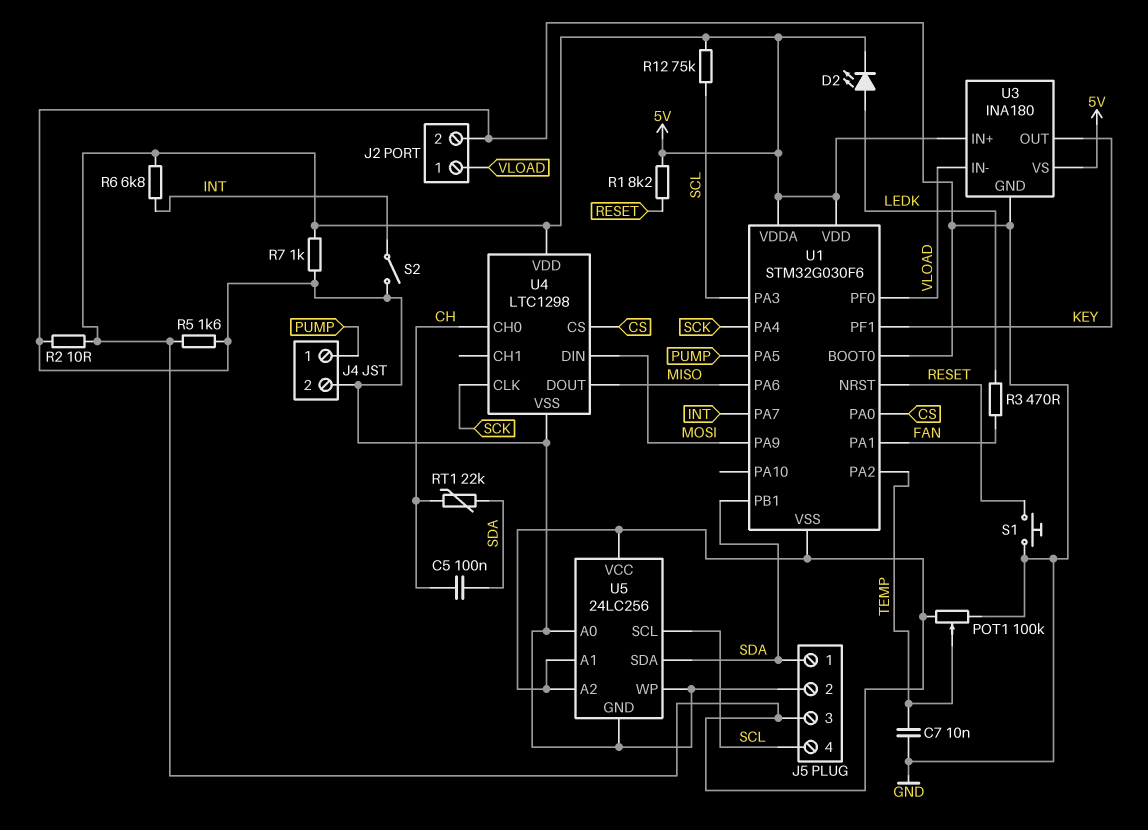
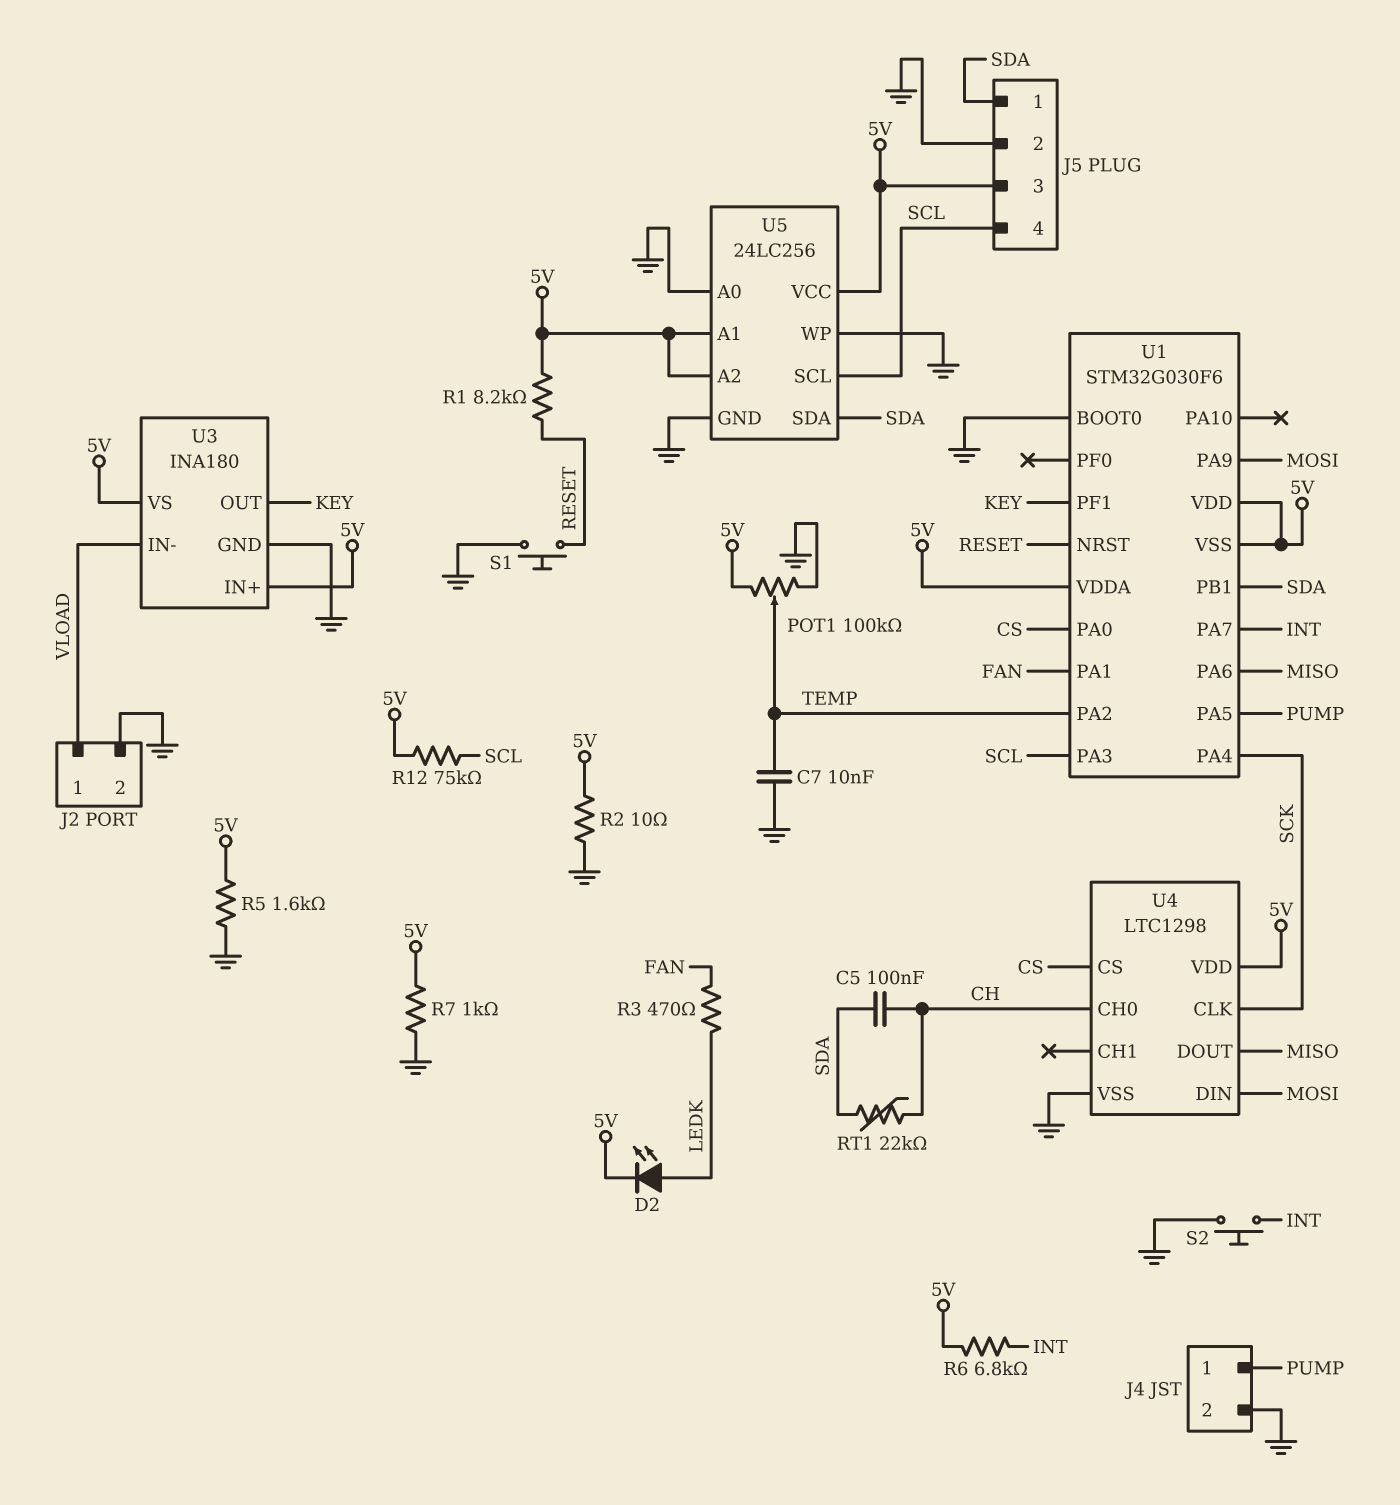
S2: switch (GND, INT) -> button (GND, INT)
U1 pin PF0: VLOAD -> none

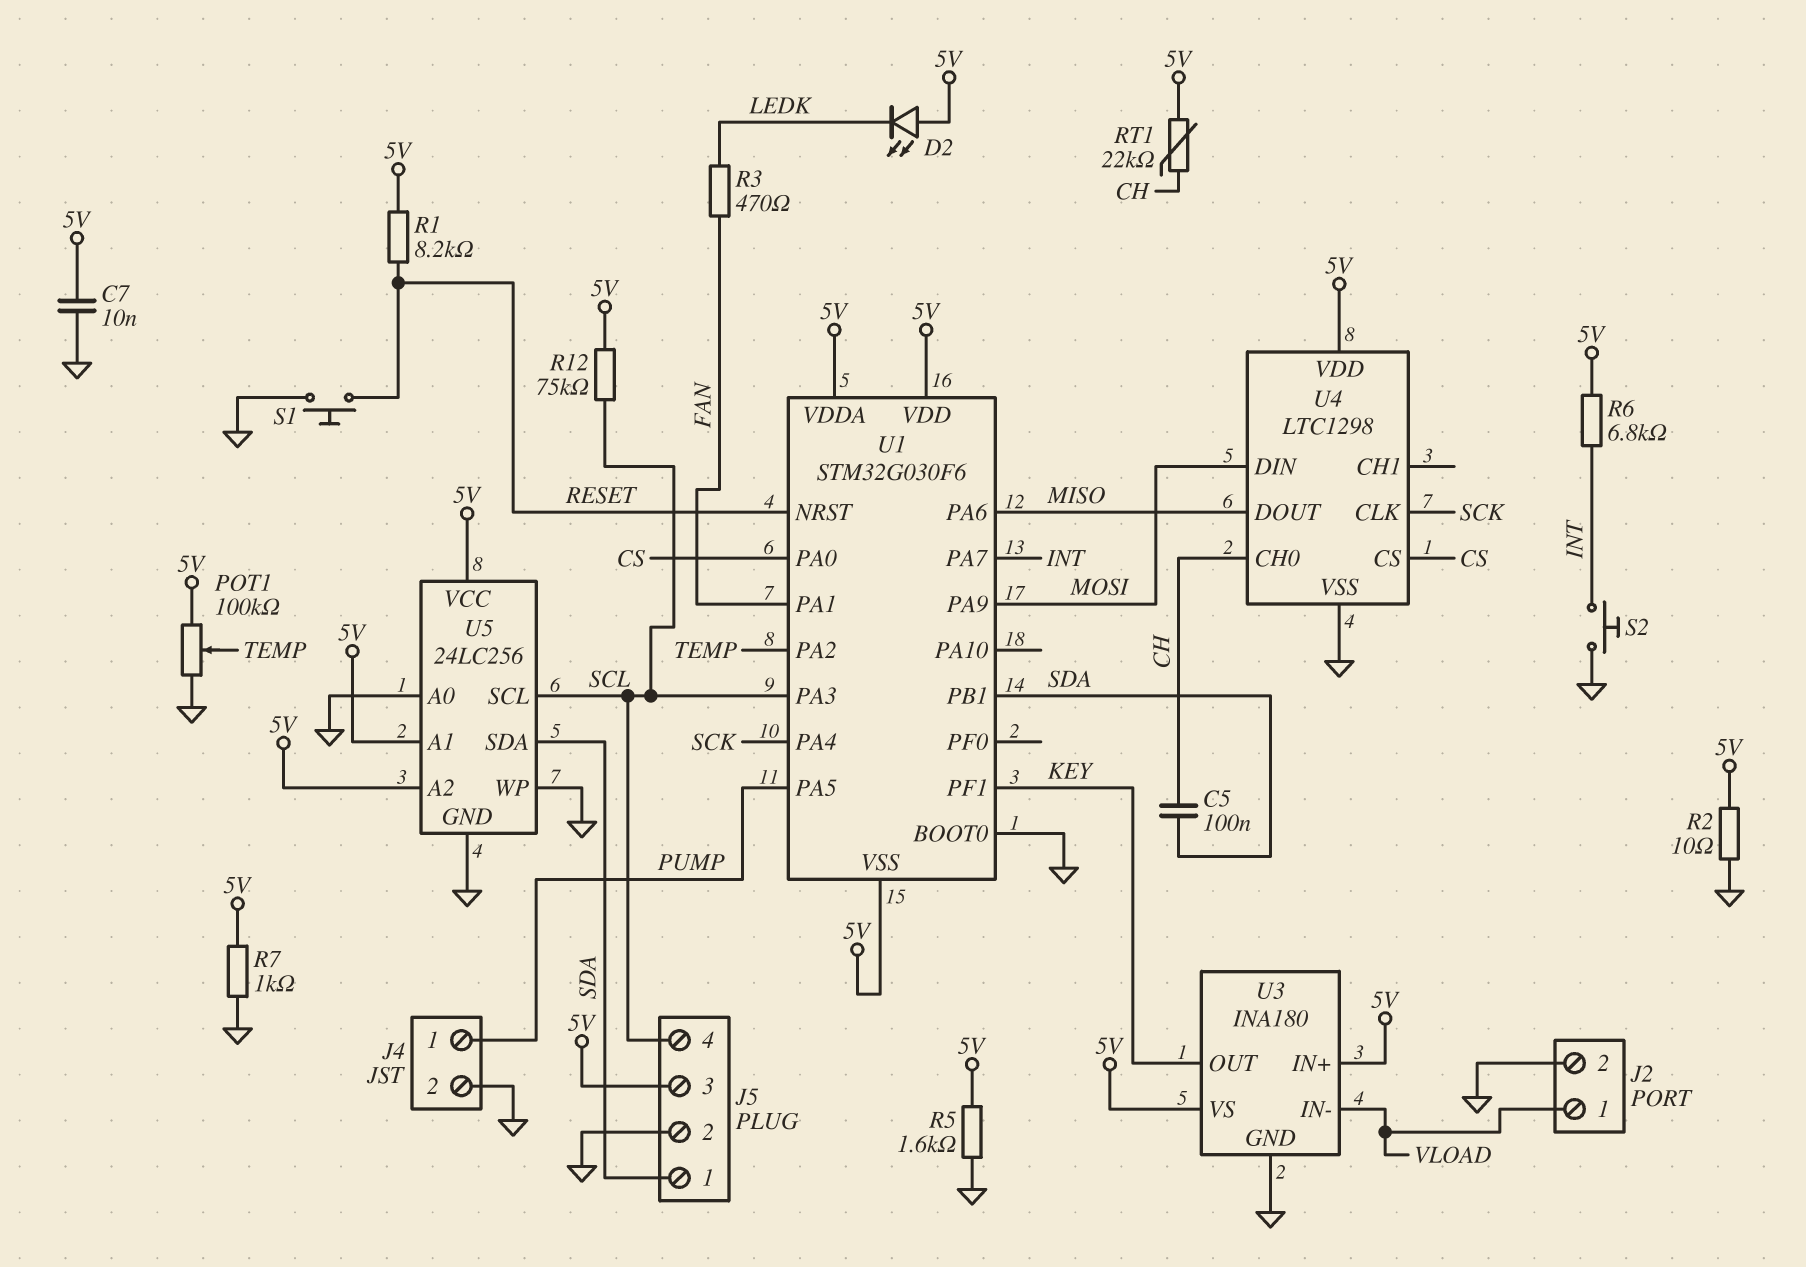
C7: 10nF (GND, TEMP) -> 10nF (5V, GND)
D2: LED (A LEDK, K 5V) -> LED (A 5V, K LEDK)
RT1: 22k (CH, SDA) -> 22k (5V, CH)

